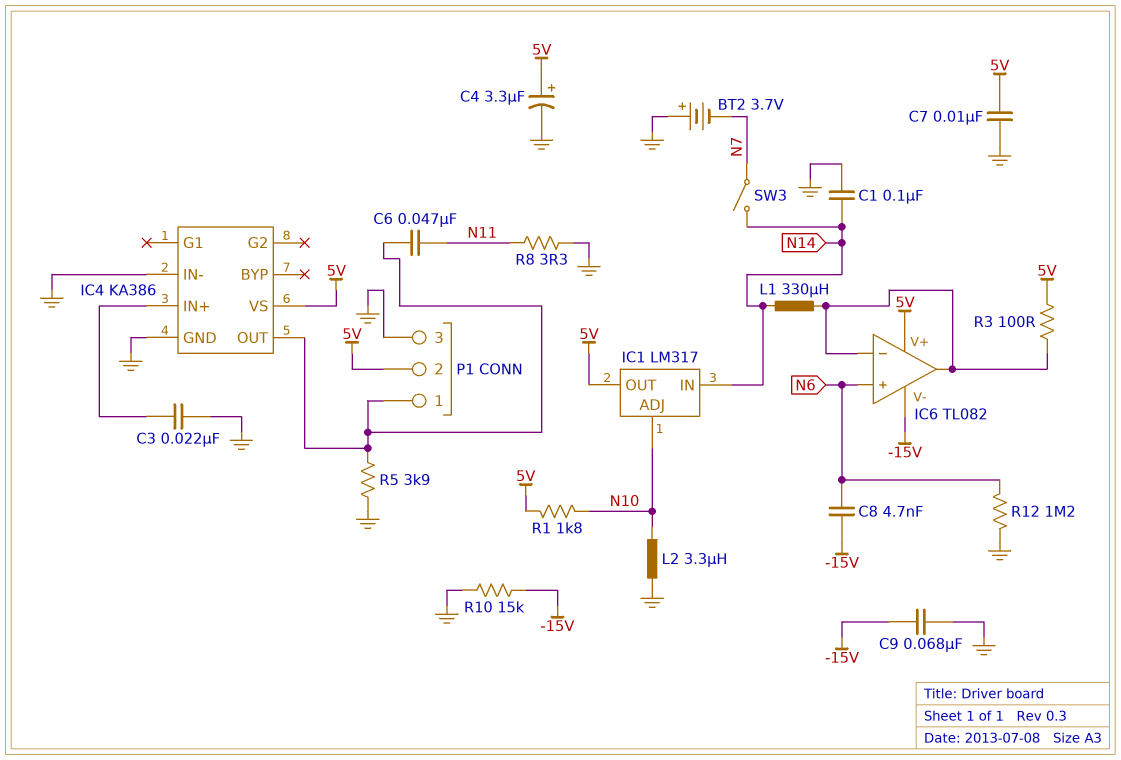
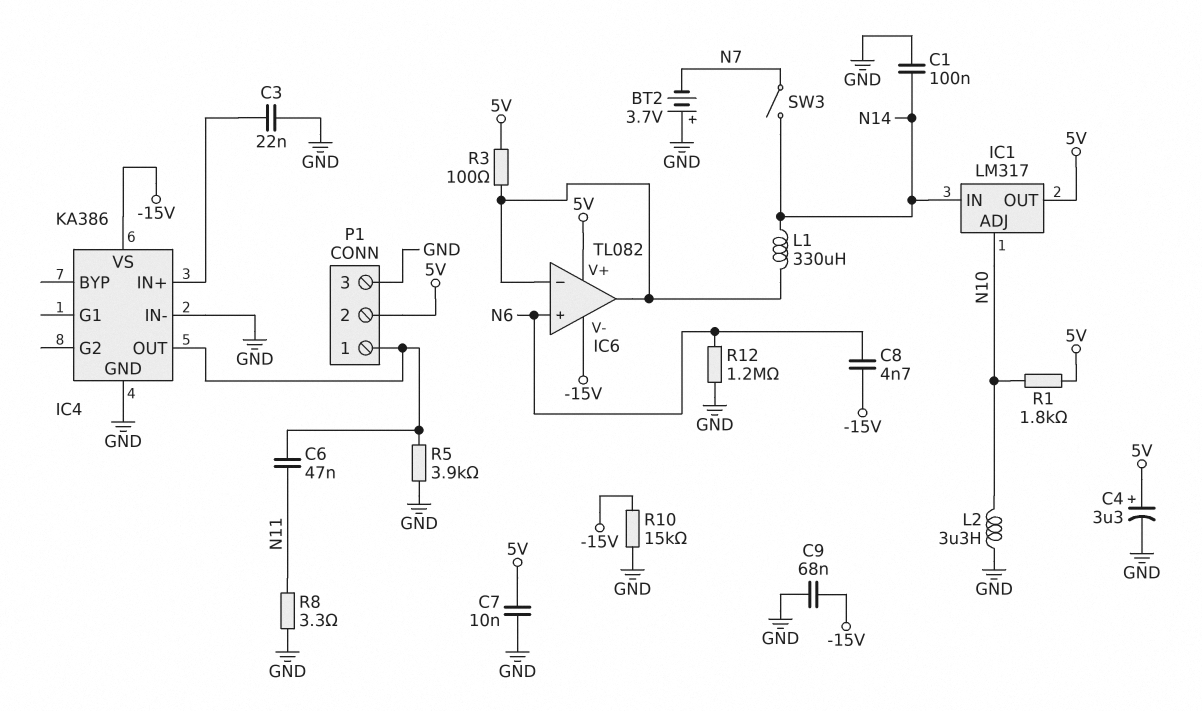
IC4 pin VS: 5V -> -15V

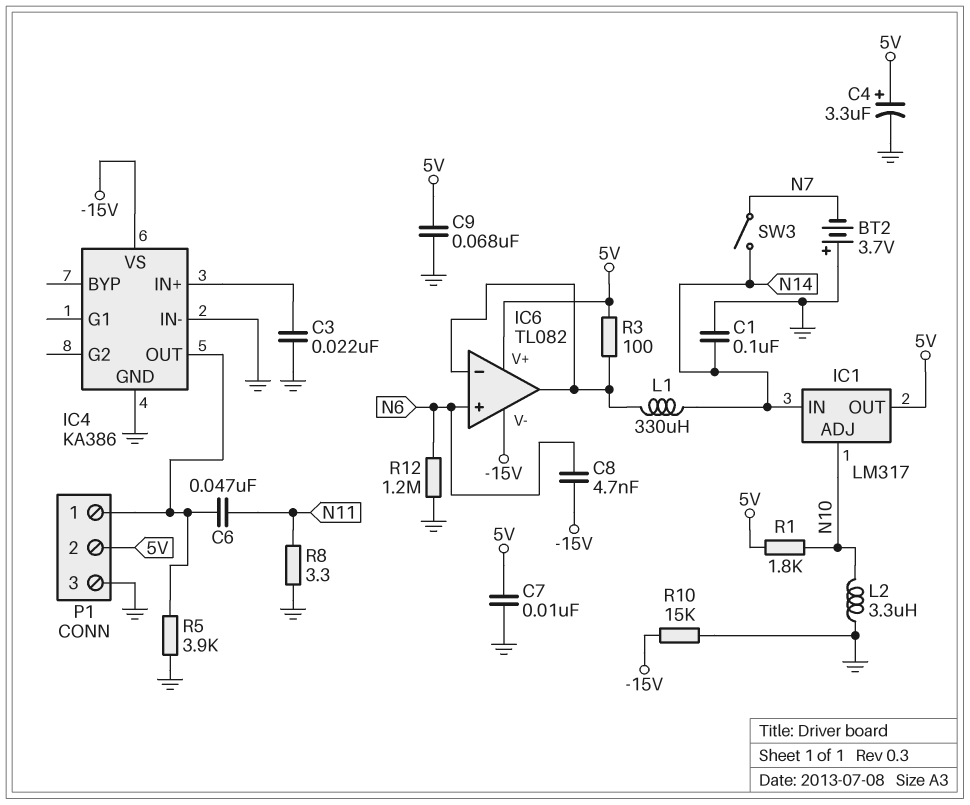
C9: 68nF (-15V, GND) -> 68nF (5V, GND)

